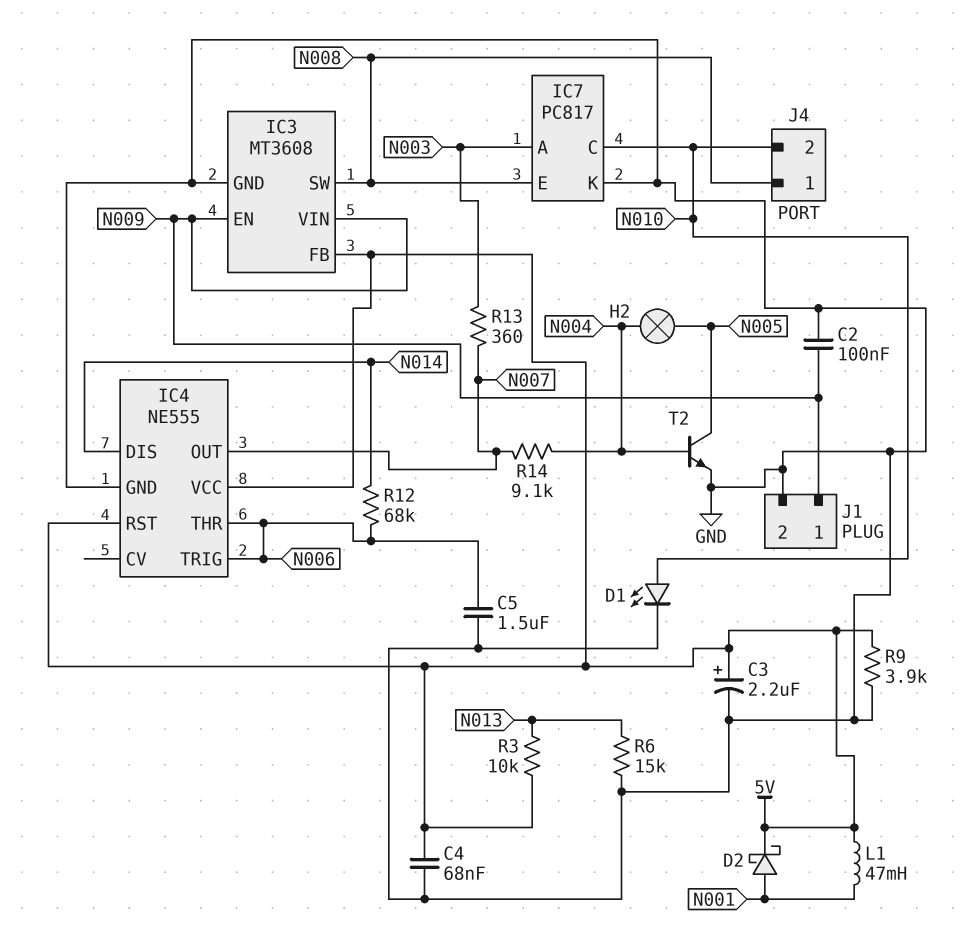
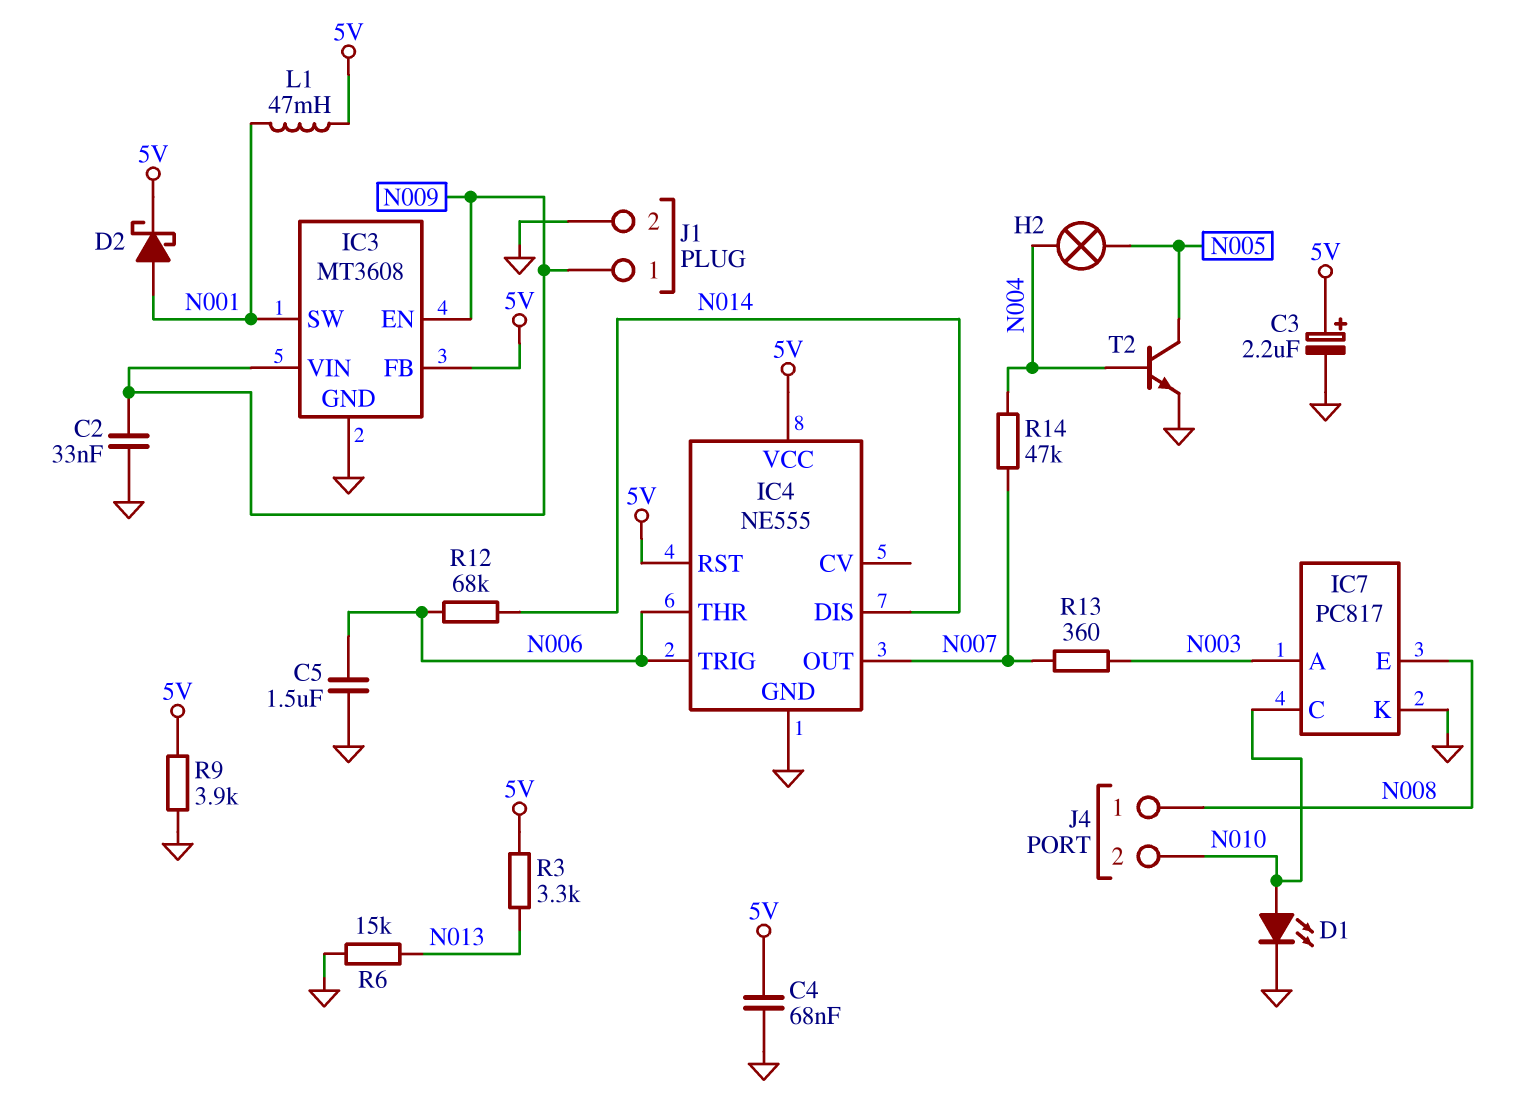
C2: 100nF (GND, N009) -> 33nF (GND, N009)
IC3 pin SW: N008 -> N001
R3: 10k (5V, N013) -> 3.3k (5V, N013)
R14: 9.1k (N004, N007) -> 47k (N004, N007)

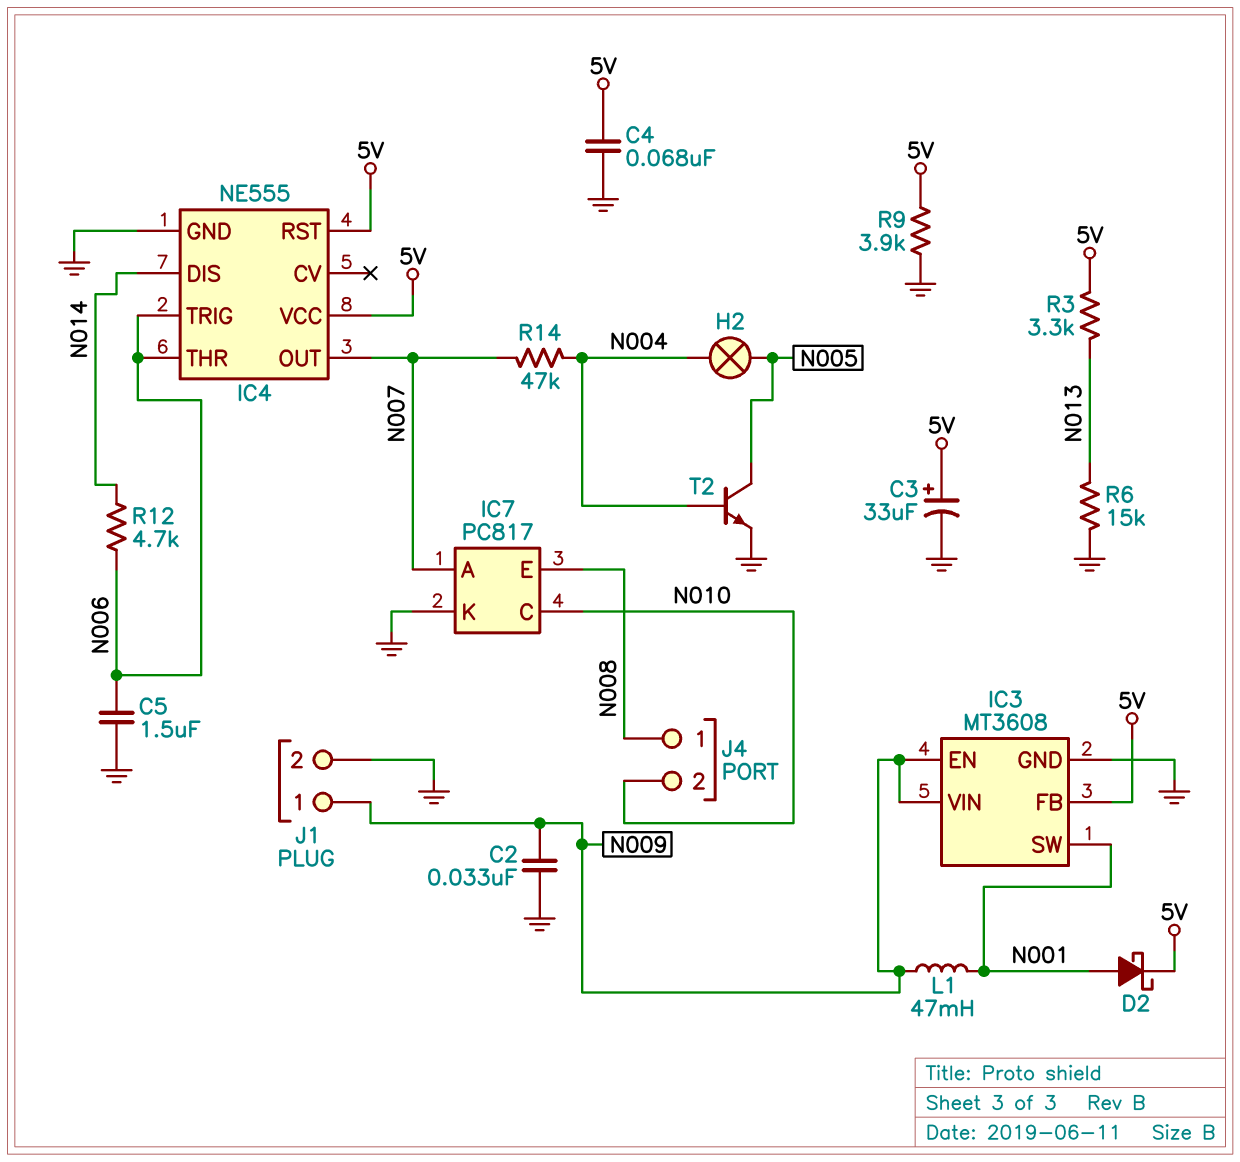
C3: 2.2uF (plus 5V, minus GND) -> 33uF (plus 5V, minus GND)
D1: LED (A N010, K GND) -> none
IC7 pin A: N003 -> N007
L1: 47mH (5V, N001) -> 47mH (N001, N009)
R12: 68k (N006, N014) -> 4.7k (N006, N014)
R13: 360 (N003, N007) -> none

